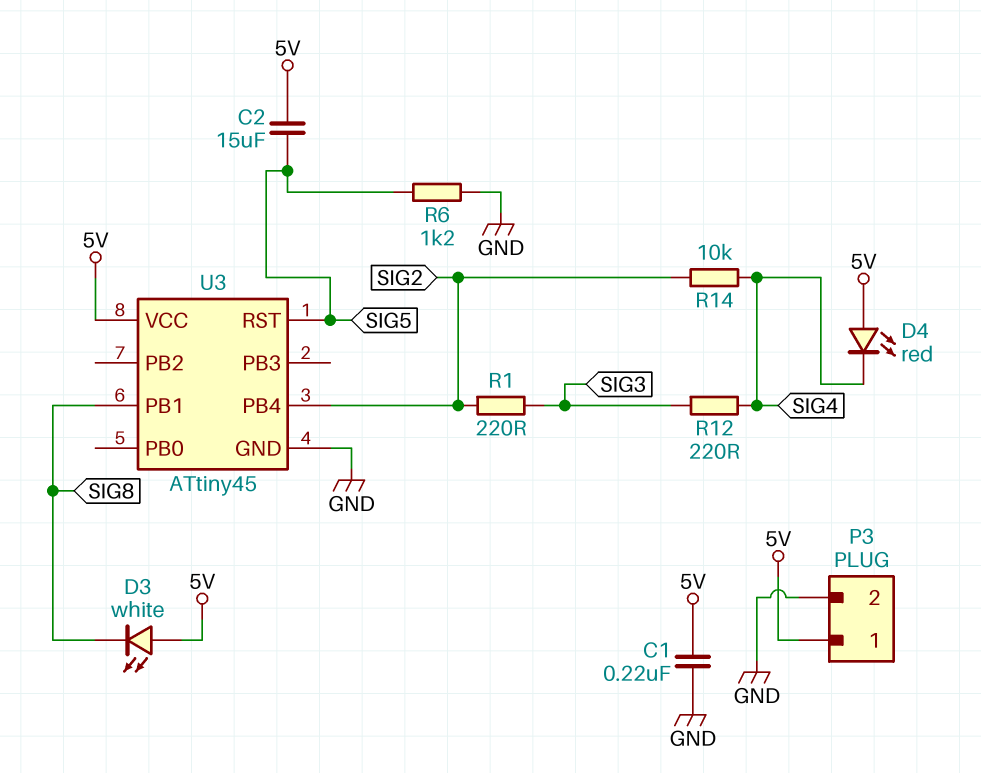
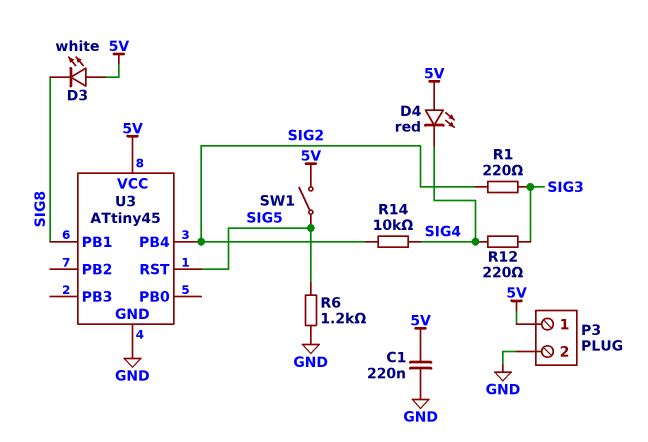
C2: 15uF (5V, SIG5) -> none
SW1: none -> switch (5V, SIG5)

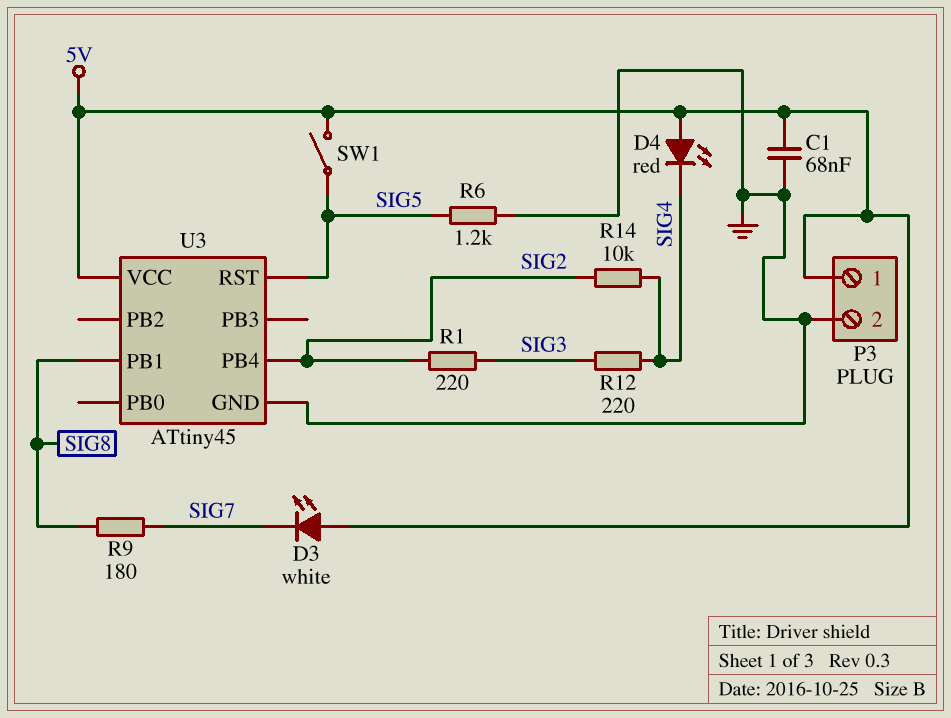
C1: 220nF (5V, GND) -> 68nF (5V, GND)
D3: LED white (A 5V, K SIG8) -> LED white (A 5V, K SIG7)
R9: none -> 180 (SIG7, SIG8)

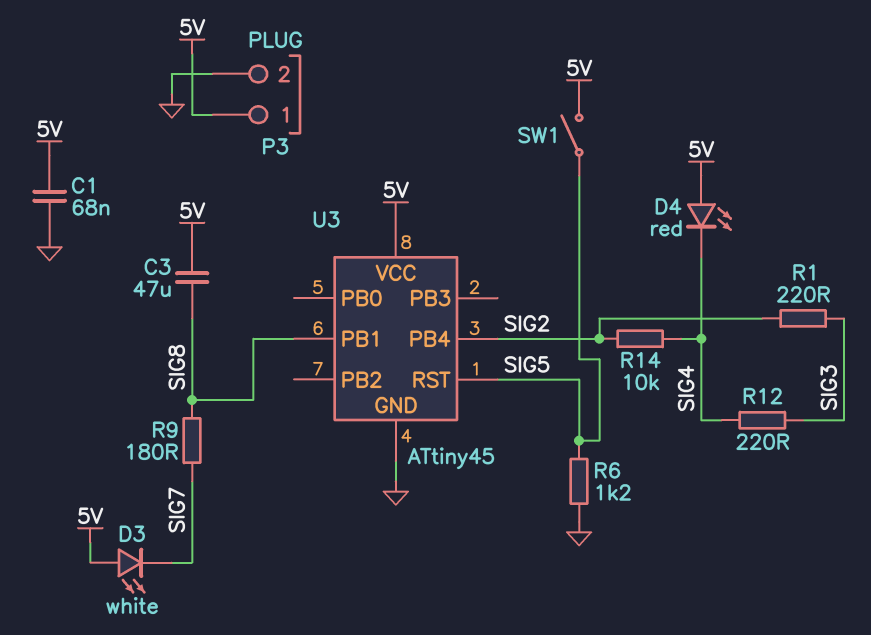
C3: none -> 47uF (5V, SIG8)

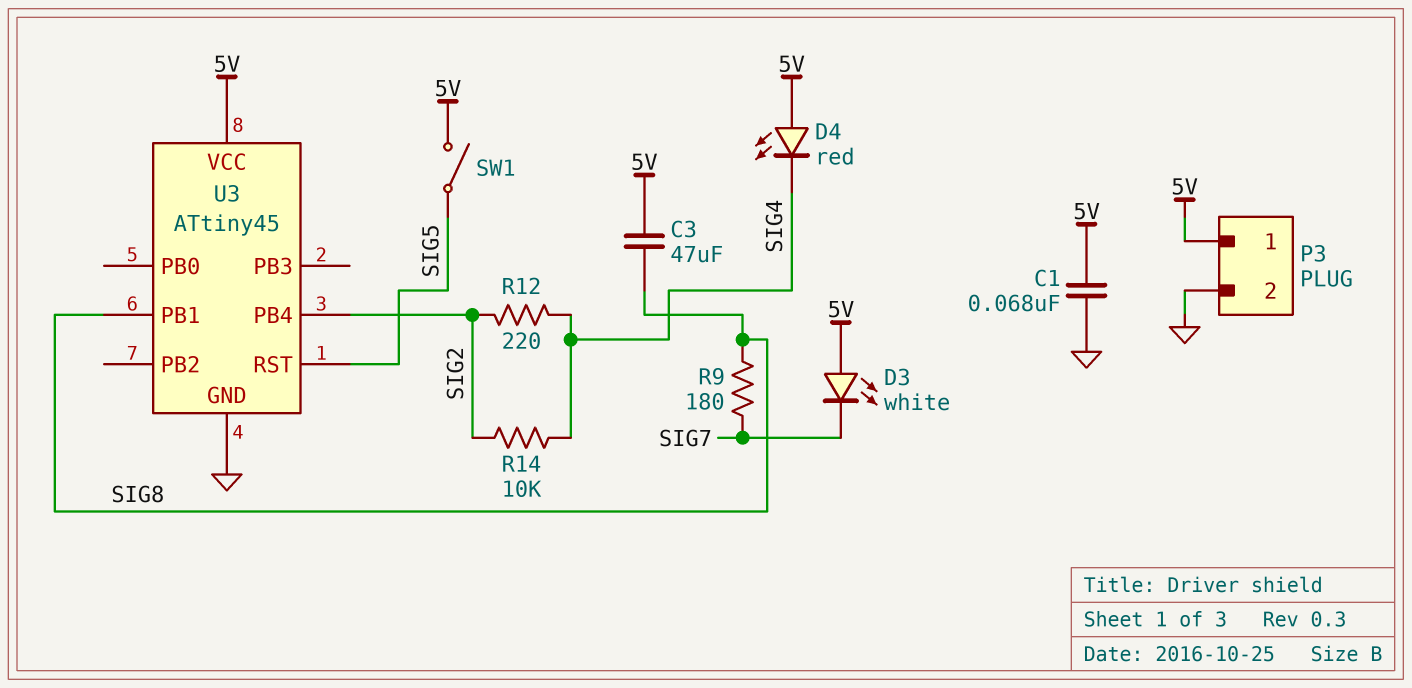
R1: 220 (SIG2, SIG3) -> none
R6: 1.2k (GND, SIG5) -> none
R12: 220 (SIG3, SIG4) -> 220 (SIG2, SIG4)

